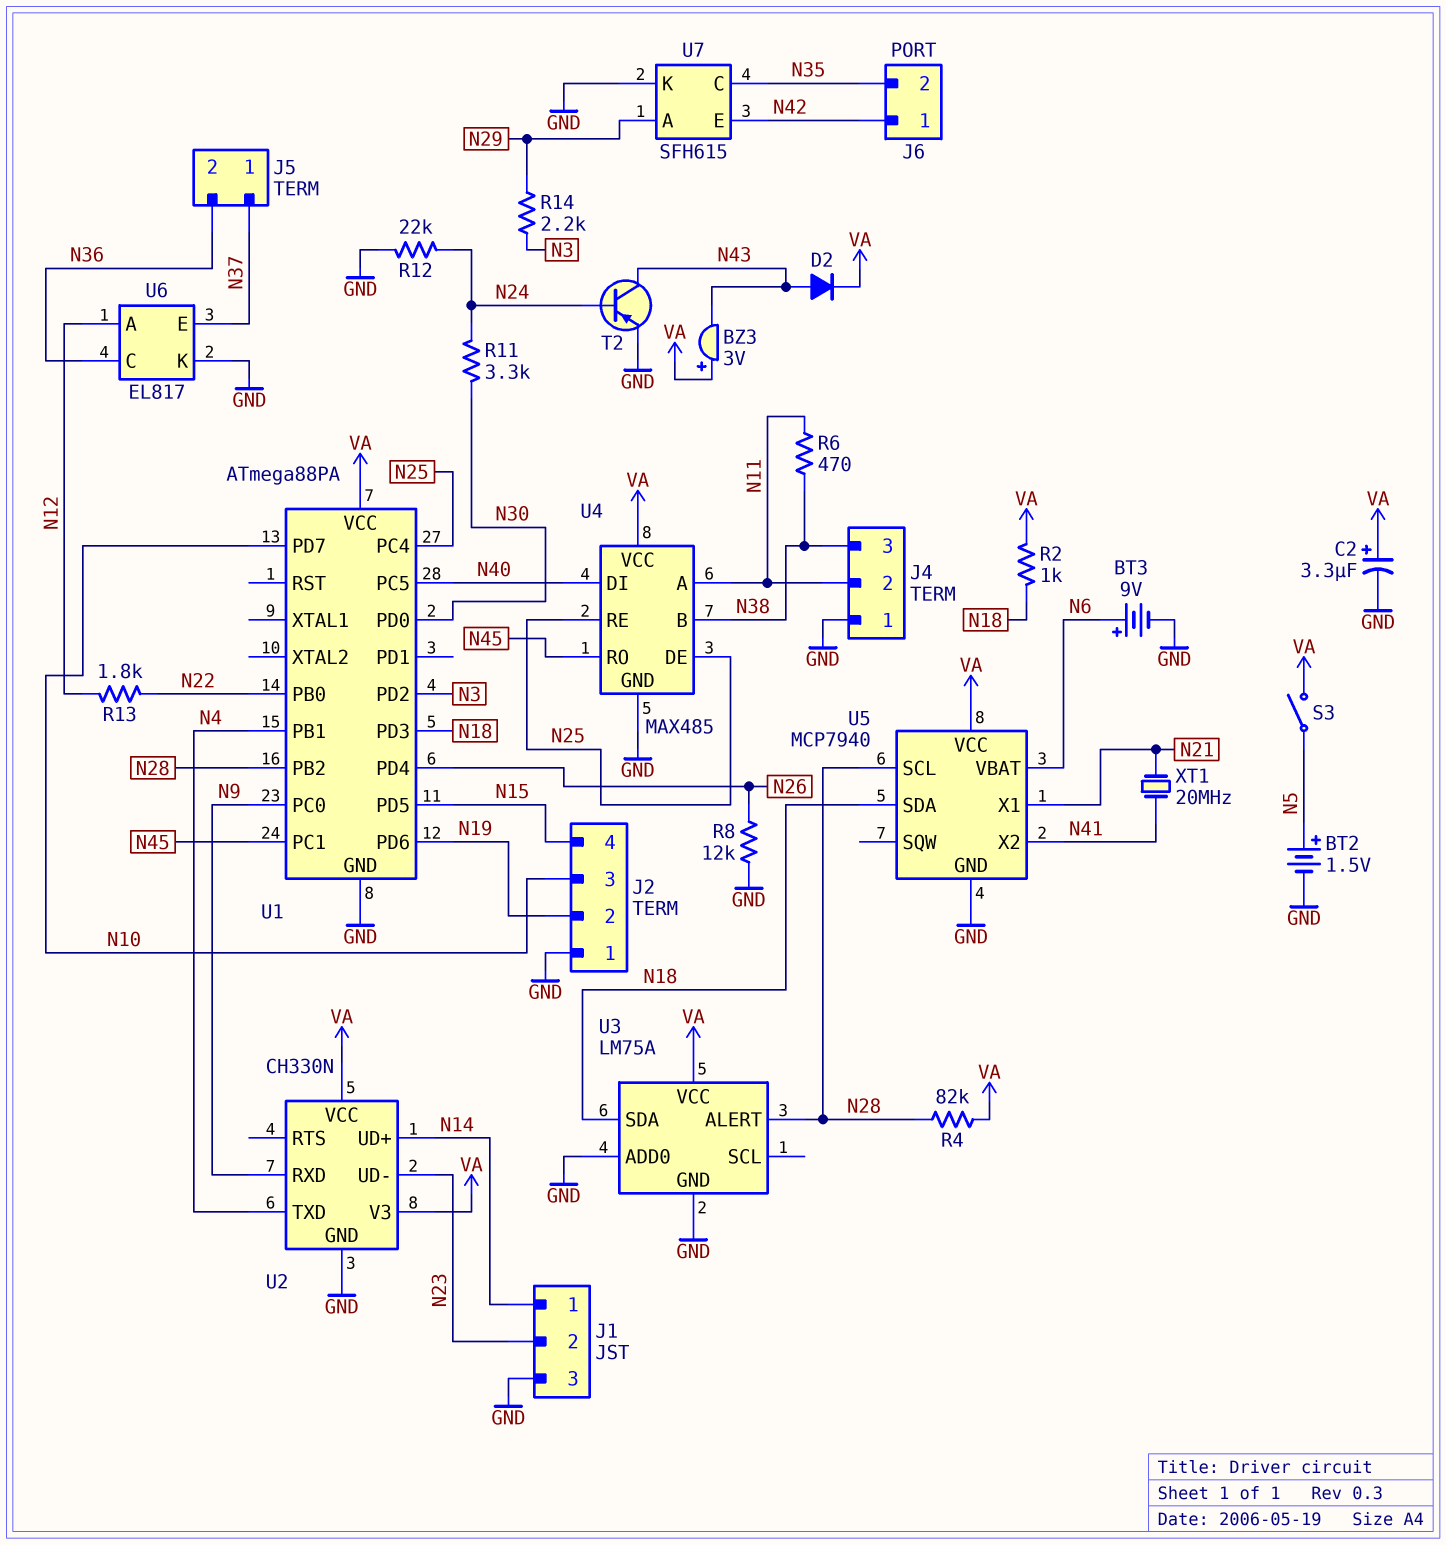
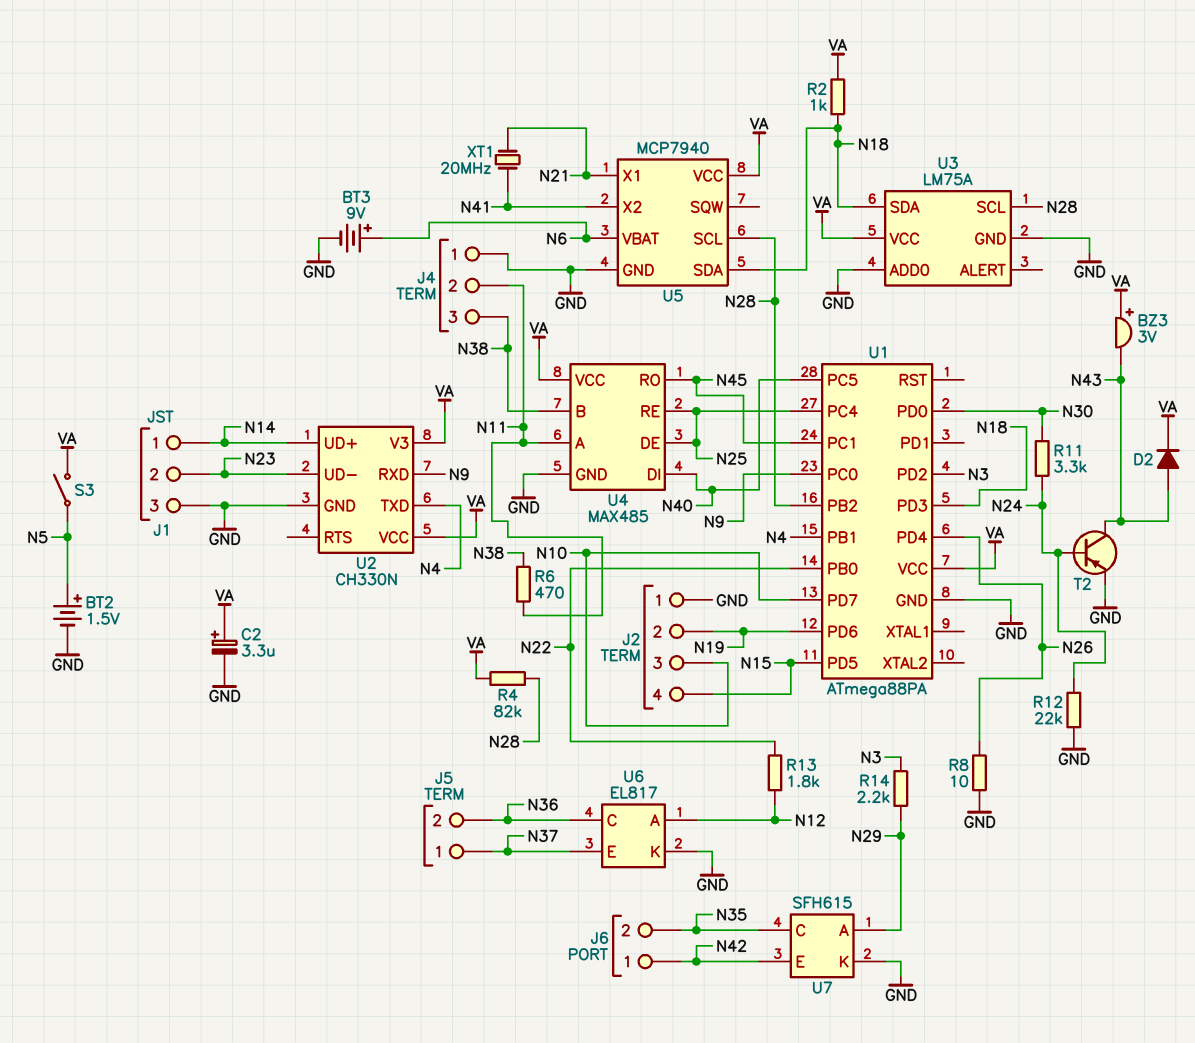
R8: 12k (GND, N26) -> 10 (GND, N26)
U3 pin ALERT: N28 -> none
U3 pin SCL: none -> N28

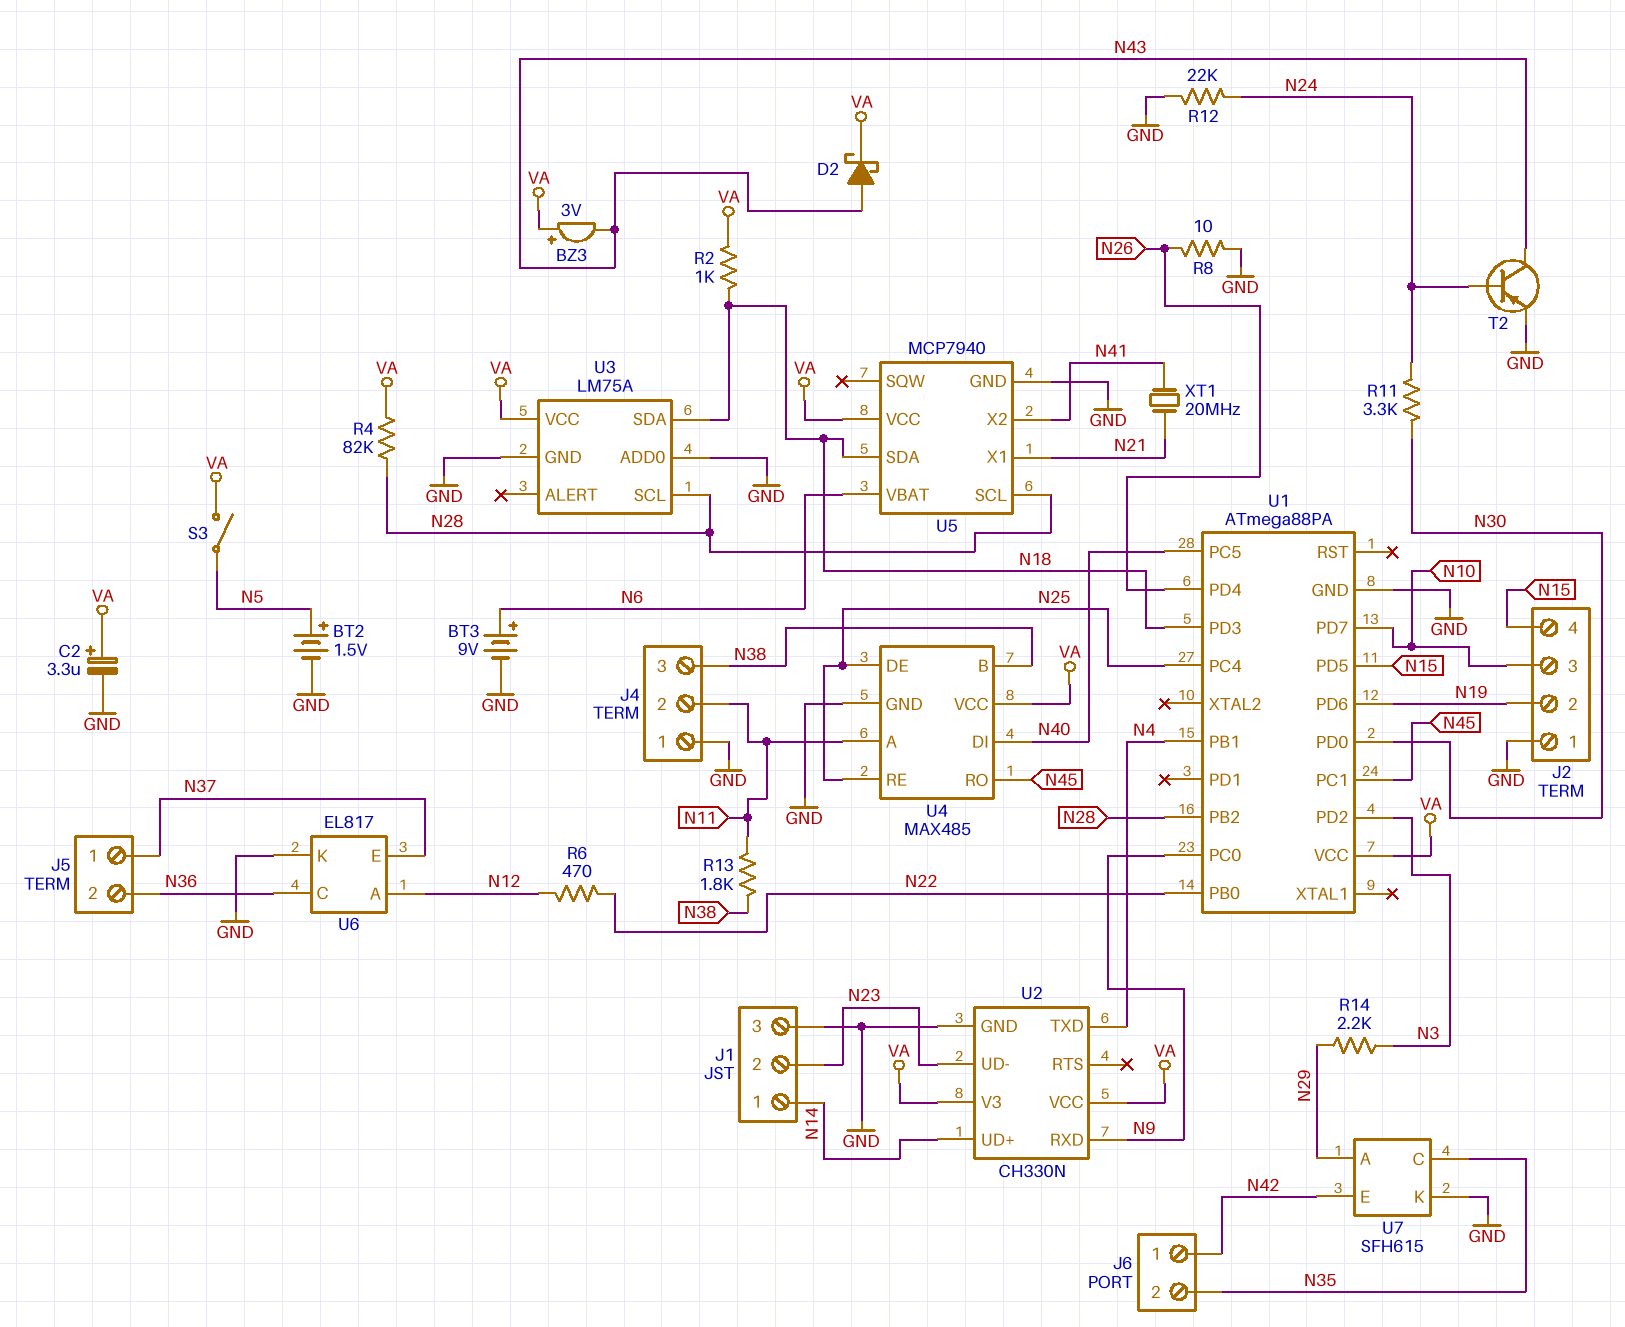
D2: diode (A N43, K VA) -> schottky (A N43, K VA)
R6: 470 (N11, N38) -> 470 (N12, N22)
R13: 1.8k (N12, N22) -> 1.8k (N11, N38)

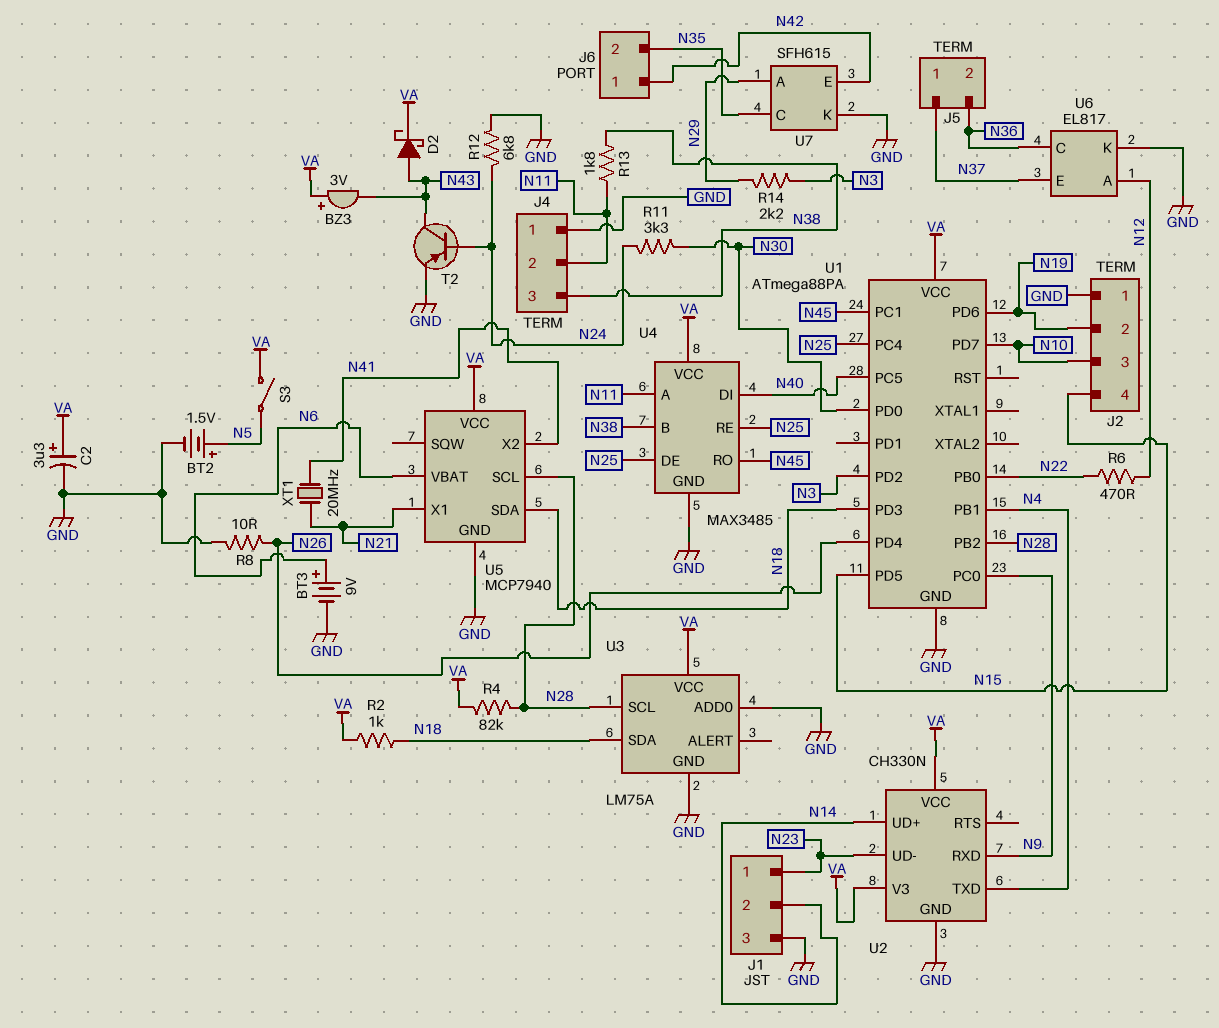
J1 pin 1: N14 -> N23
J1 pin 2: N23 -> N14
R12: 22k (GND, N24) -> 6.8k (GND, N24)
U4: MAX485 -> MAX3485

